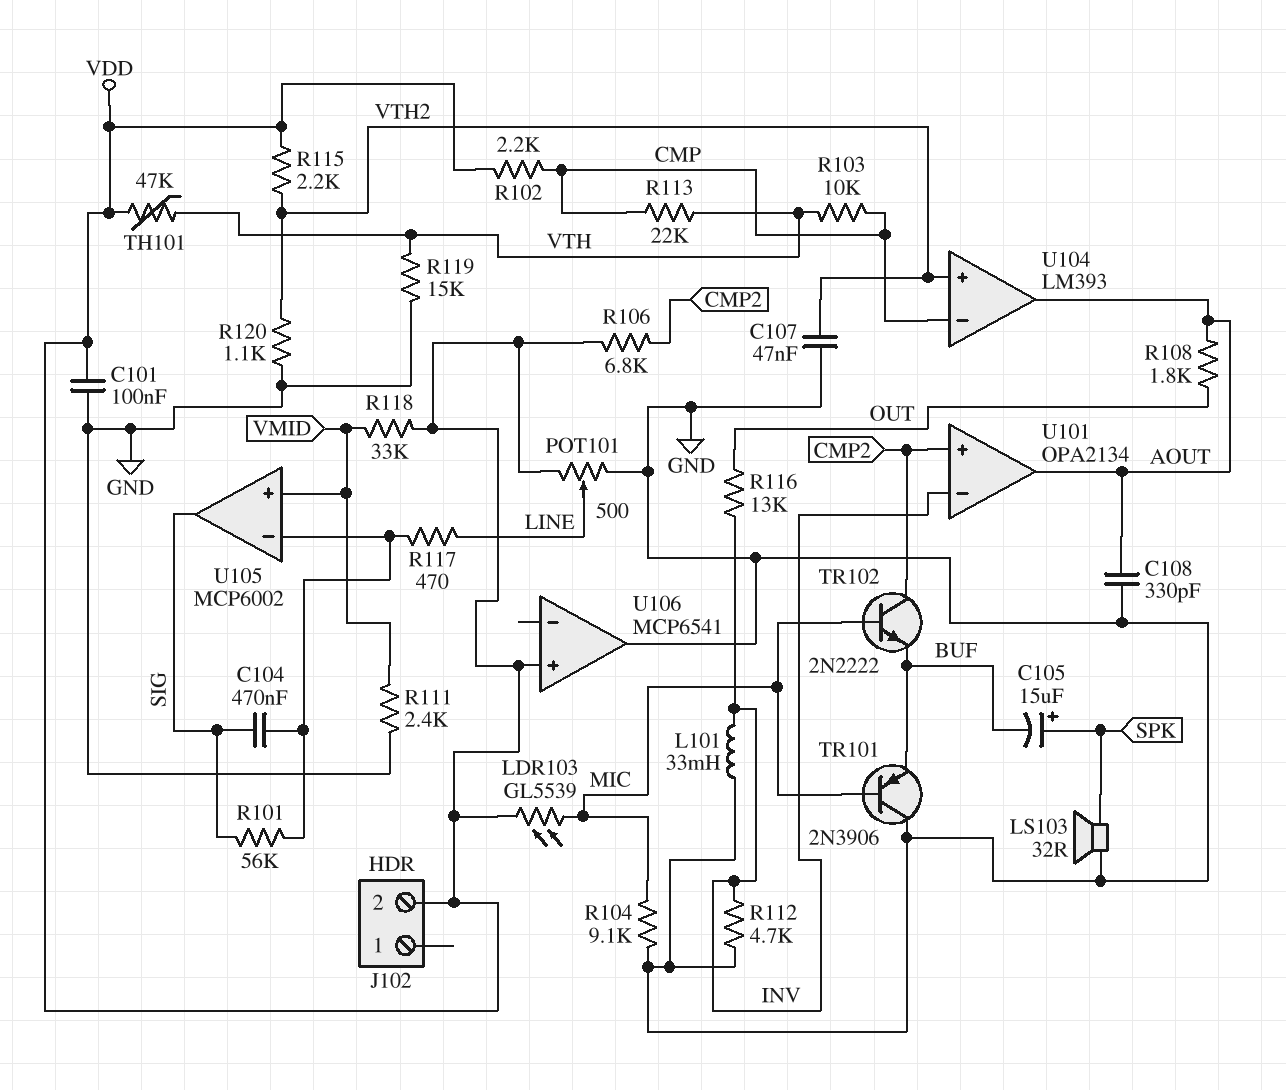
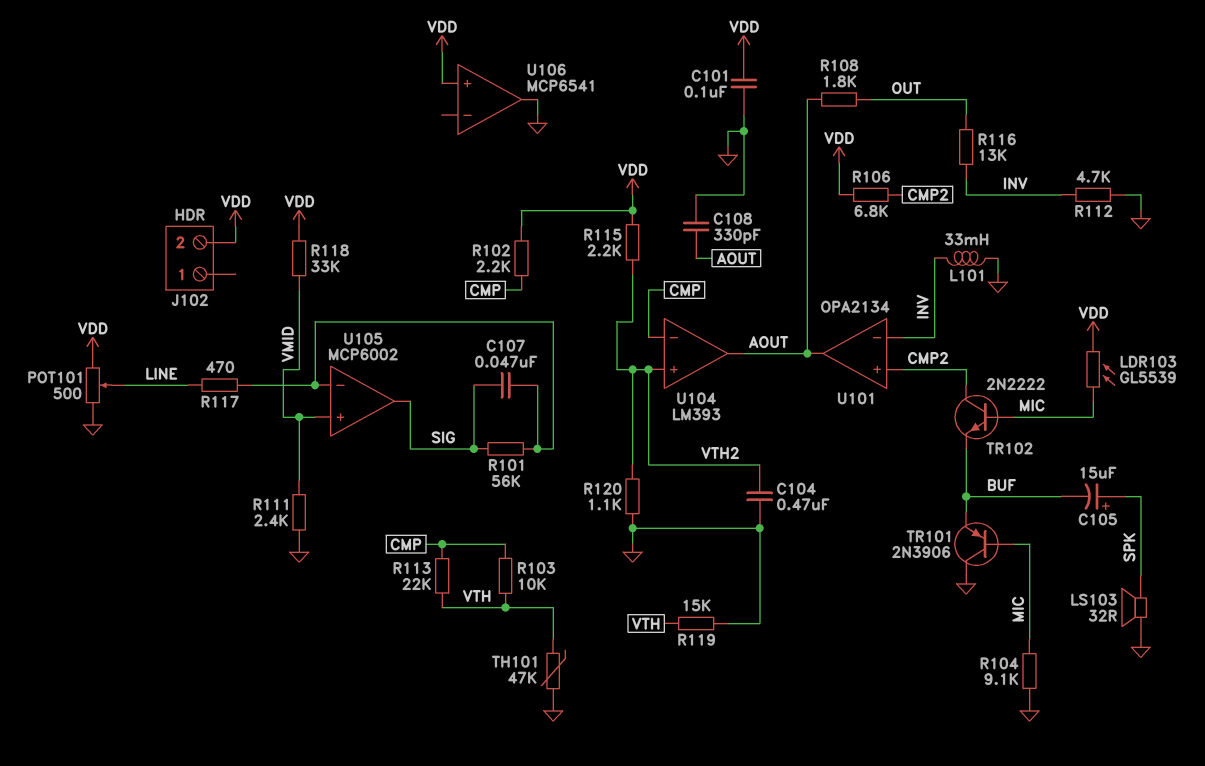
C104: 470nF (SIG, U105/in-) -> 470nF (GND, VTH2)
C107: 47nF (GND, VTH2) -> 47nF (SIG, U105/in-)
TH101: 47k (VDD, VTH) -> 47k (GND, VTH)

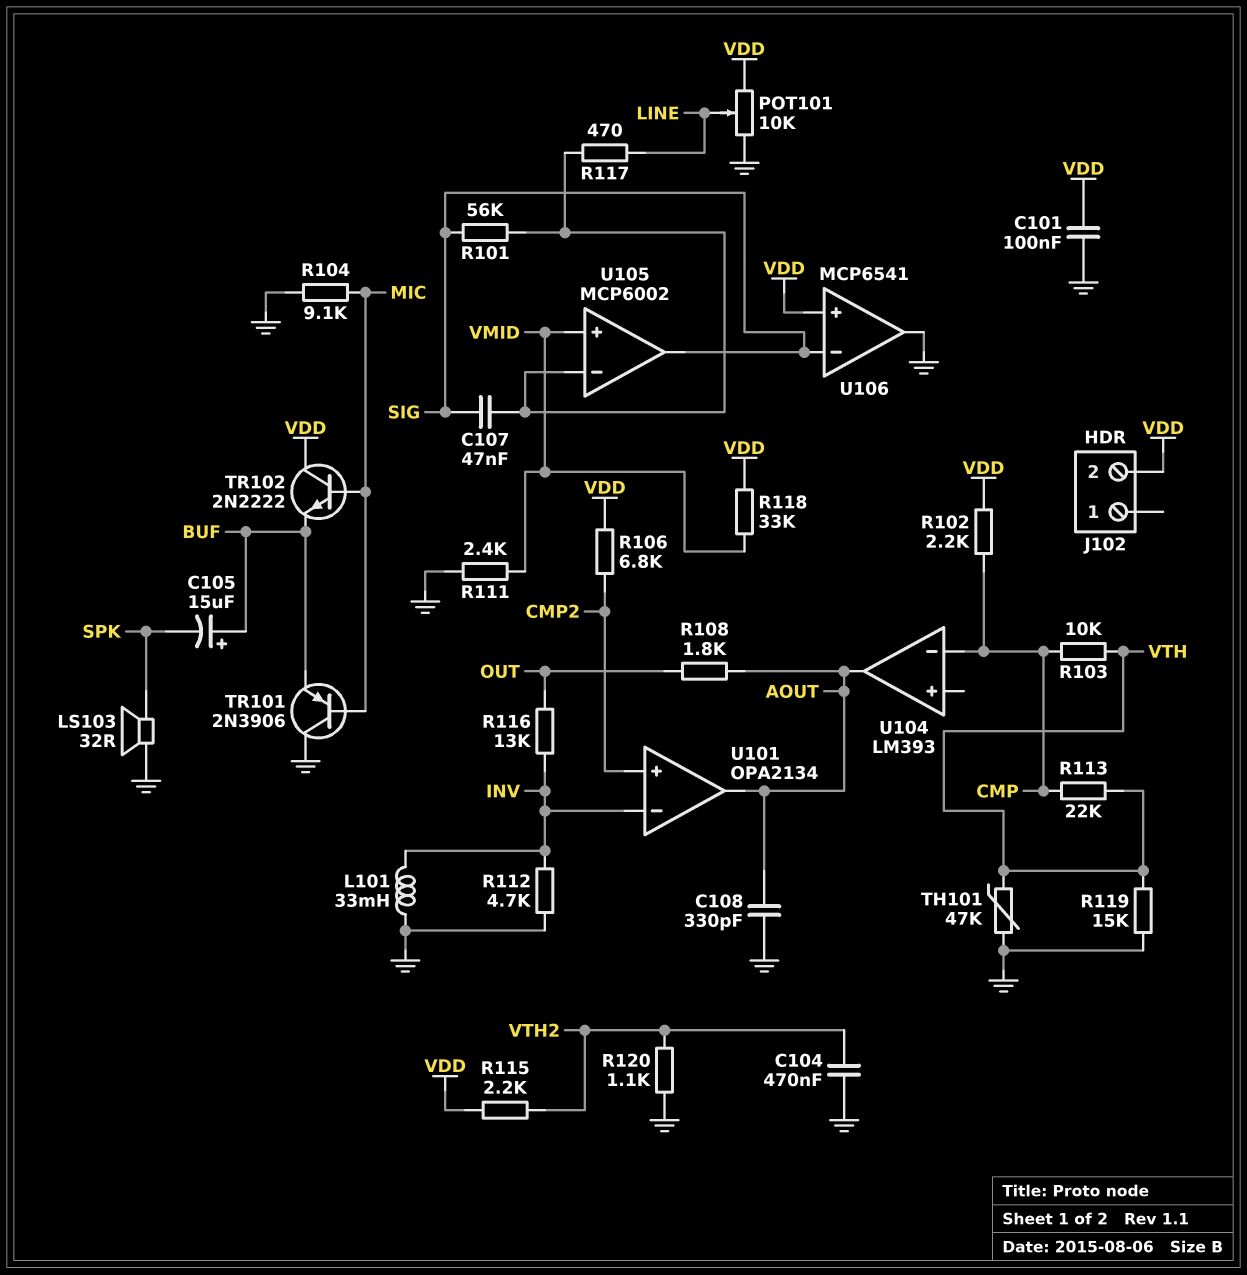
C105: 15uF (plus SPK, minus BUF) -> 15uF (plus BUF, minus SPK)
LDR103: GL5539 (MIC, VDD) -> none
POT101: 500 (GND, VDD, wiper LINE) -> 10k (GND, VDD, wiper LINE)
TR102: NPN 2N2222 (B MIC, C CMP2, E BUF) -> NPN 2N2222 (B MIC, C VDD, E BUF)
U104 pin in+: VTH2 -> none
U106 pin in-: none -> SIG

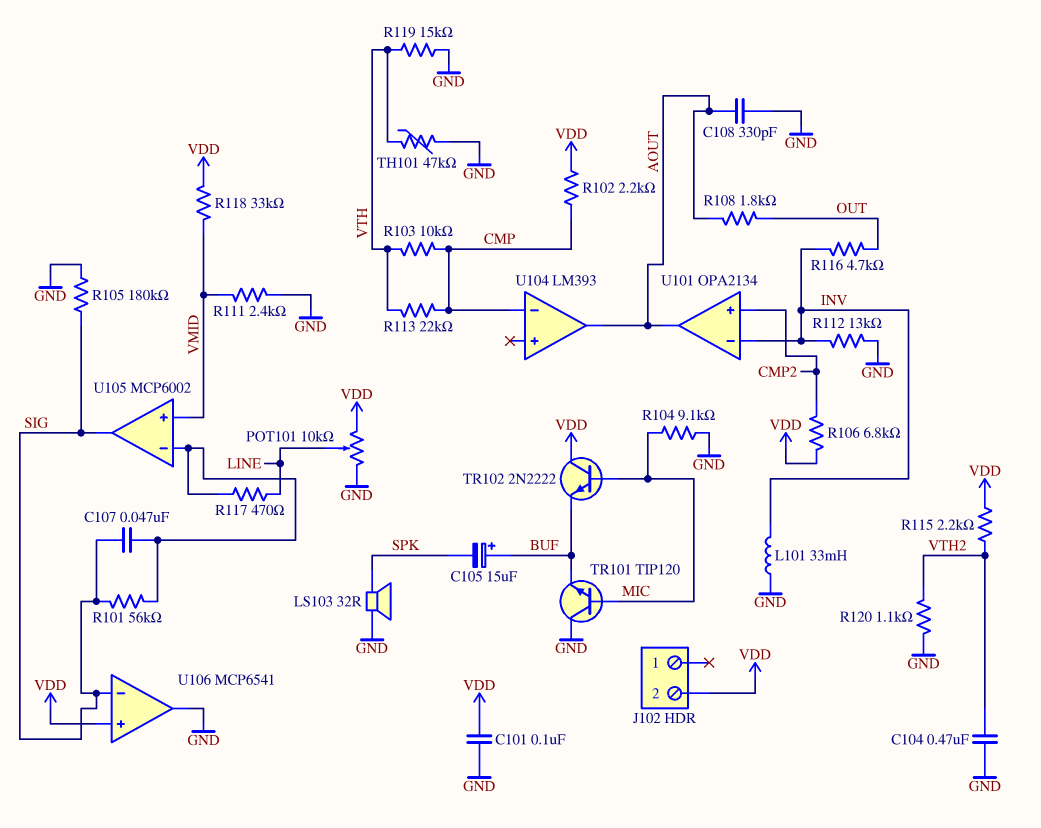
R105: none -> 180k (GND, SIG)
R112: 4.7k (GND, INV) -> 13k (GND, INV)
R116: 13k (INV, OUT) -> 4.7k (INV, OUT)
TR101: PNP 2N3906 (B MIC, C GND, E BUF) -> NPN TIP120 (B MIC, C GND, E BUF)

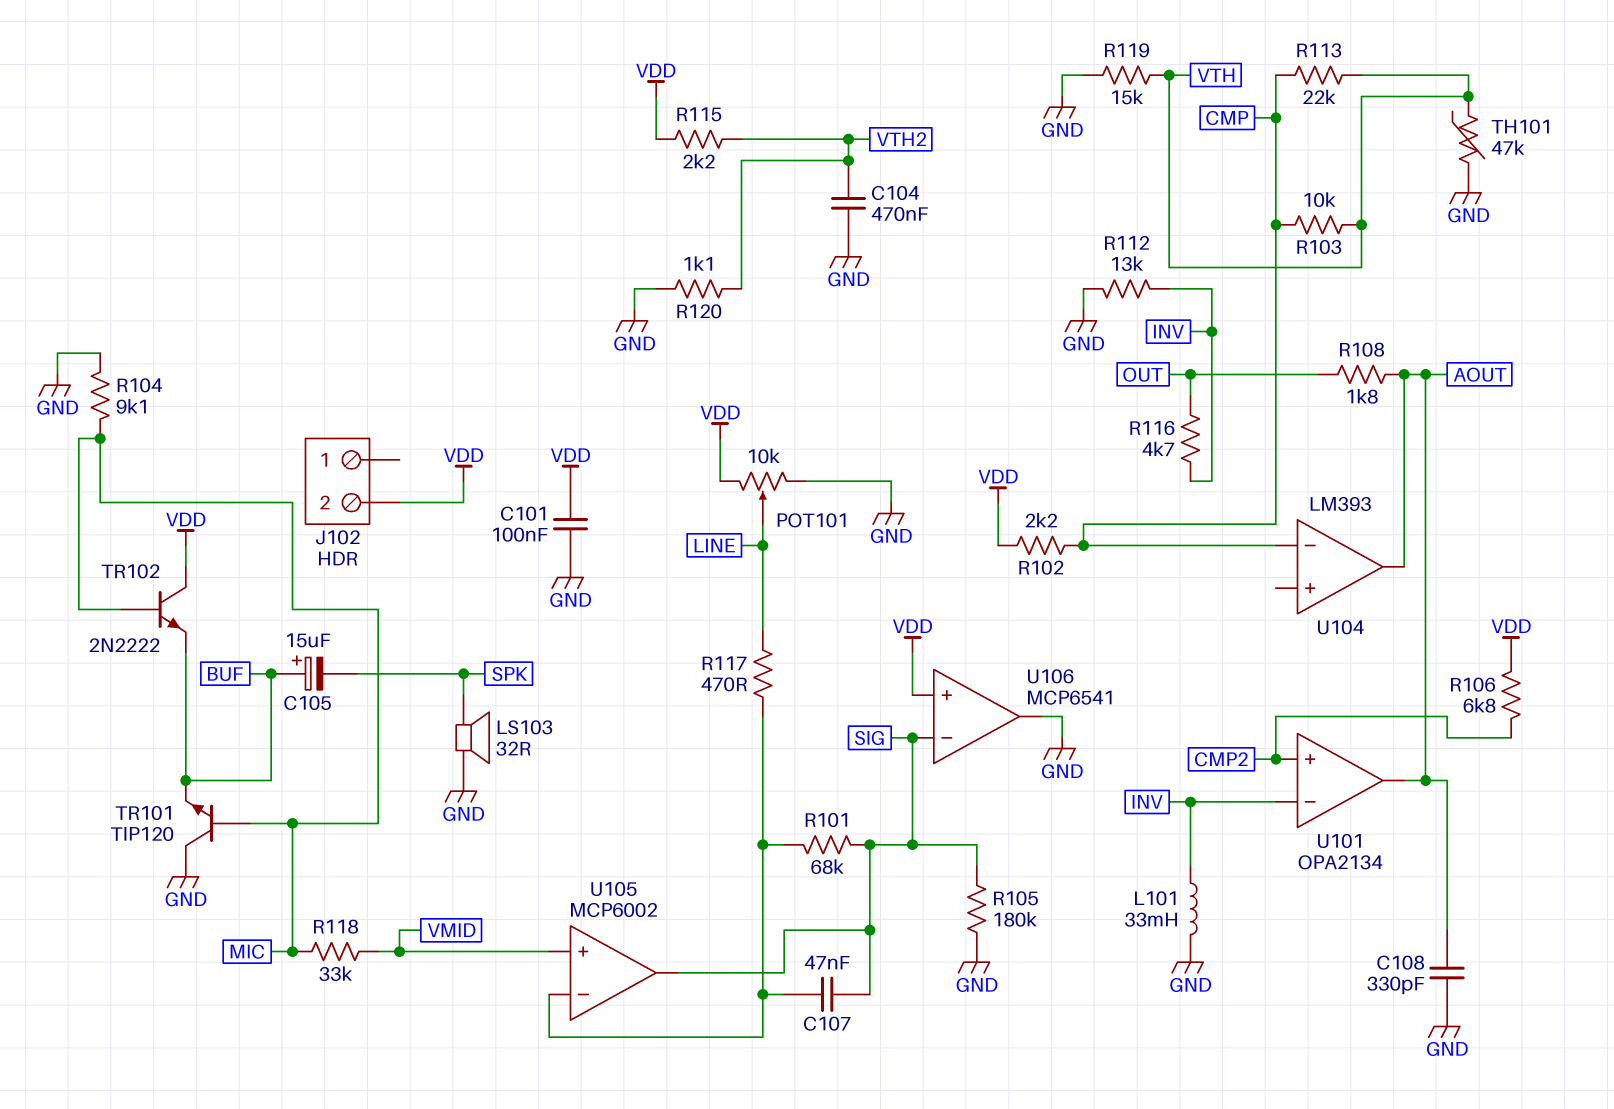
R101: 56k (SIG, U105/in-) -> 68k (SIG, U105/in-)
R111: 2.4k (GND, VMID) -> none
R118: 33k (VDD, VMID) -> 33k (MIC, VMID)

